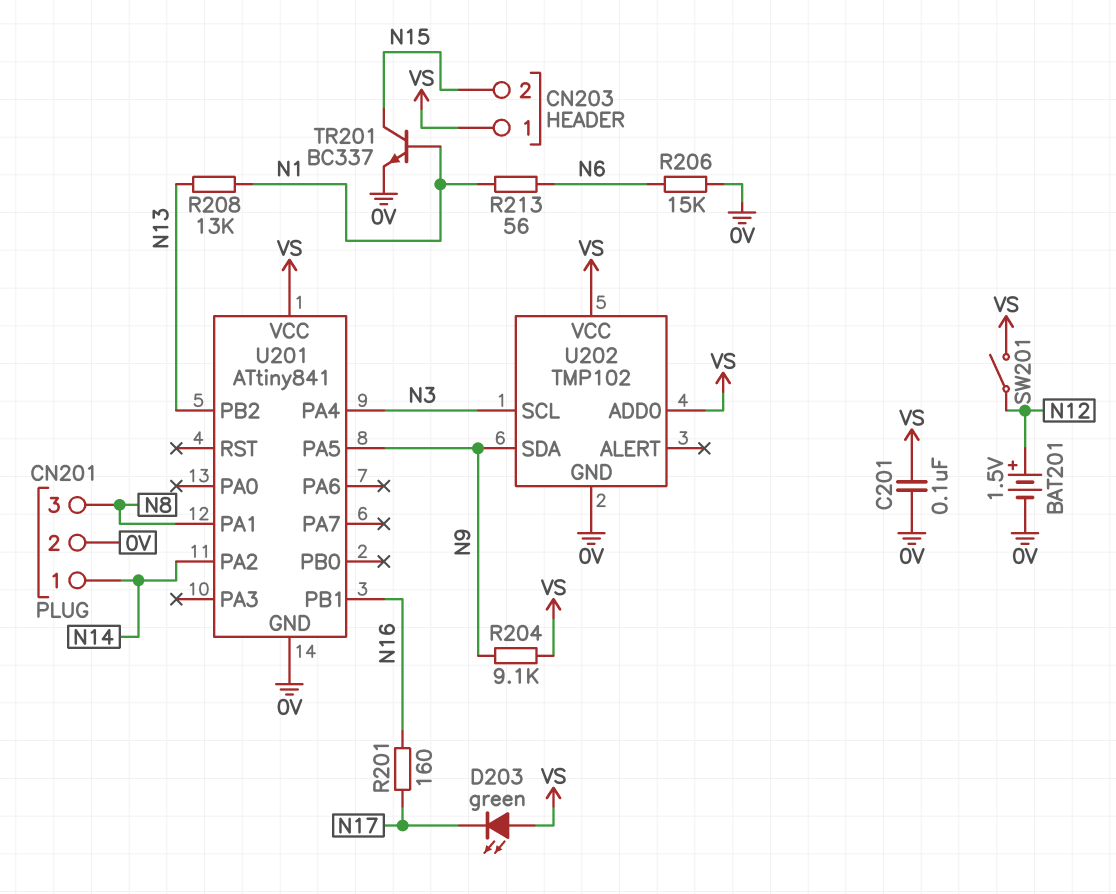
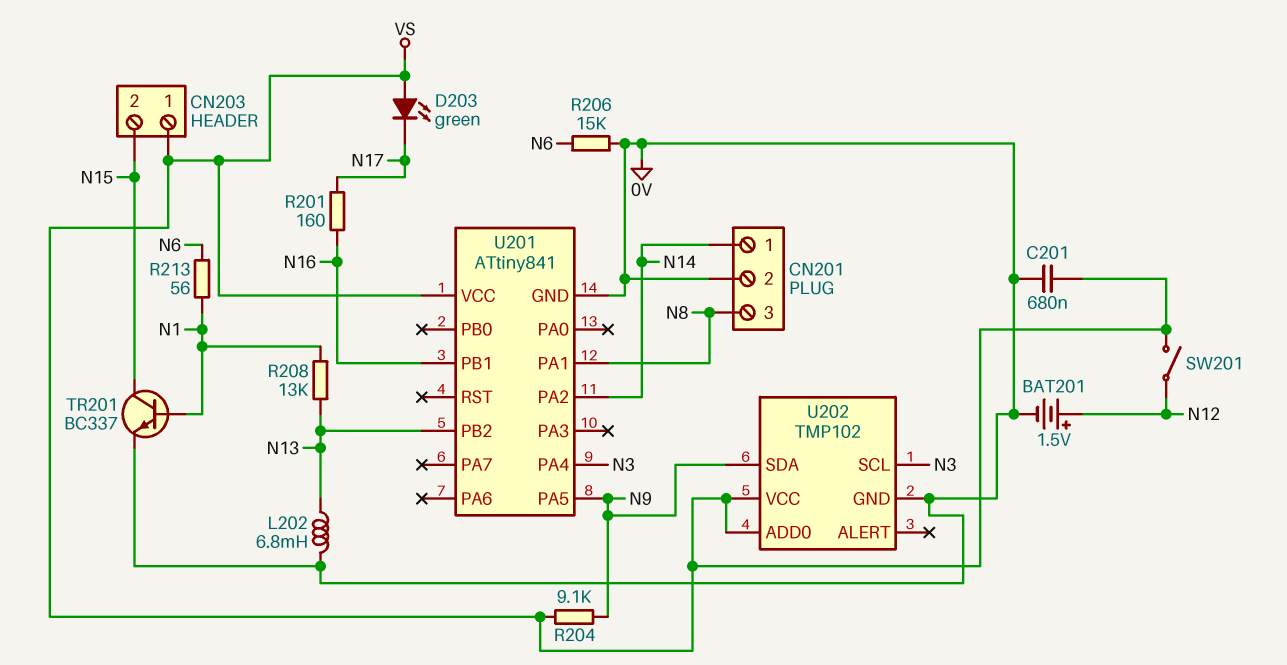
C201: 100nF (0V, VS) -> 680nF (0V, VS)
L202: none -> 6.8mH (0V, N13)

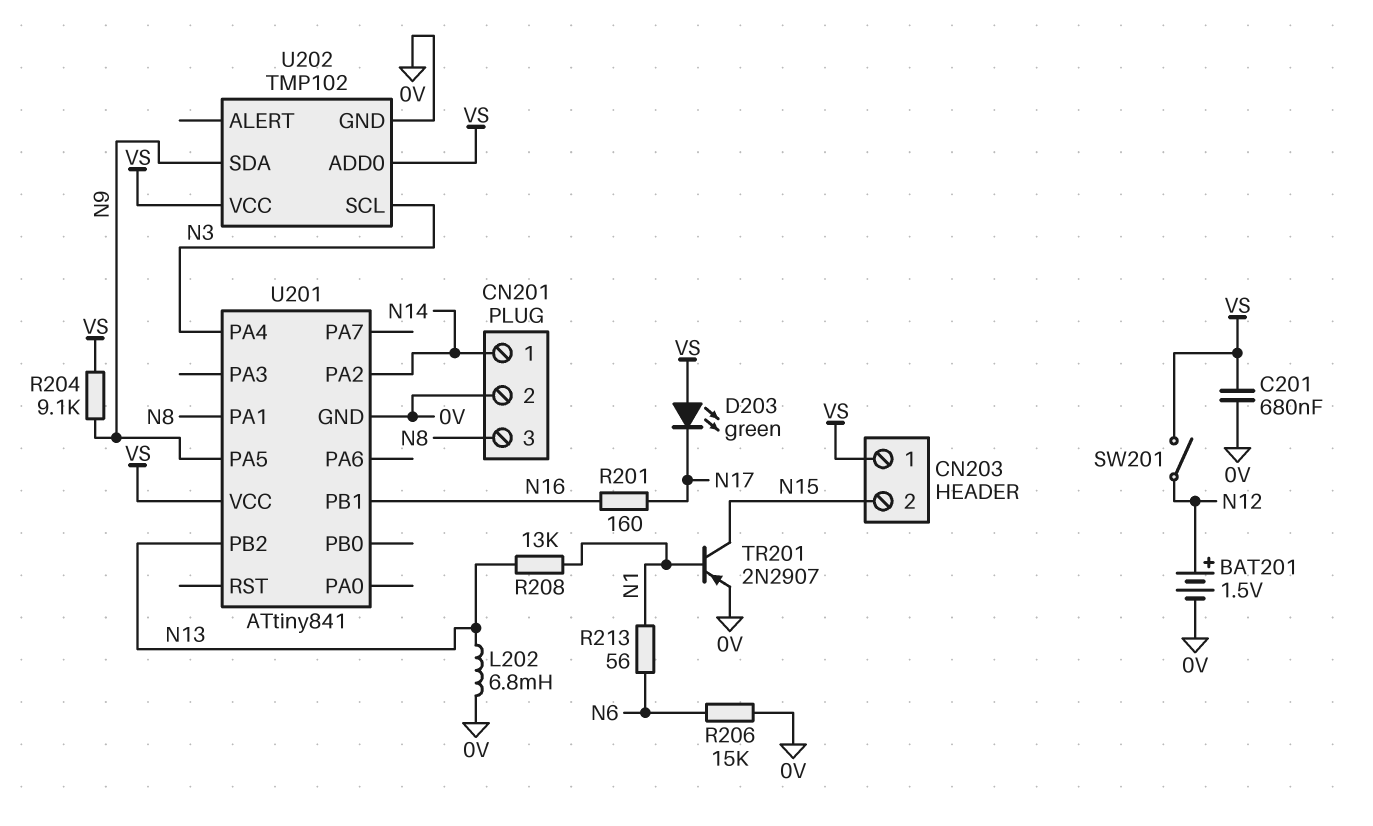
TR201: NPN BC337 (B N1, C N15, E 0V) -> PNP 2N2907 (B N1, C N15, E 0V)

